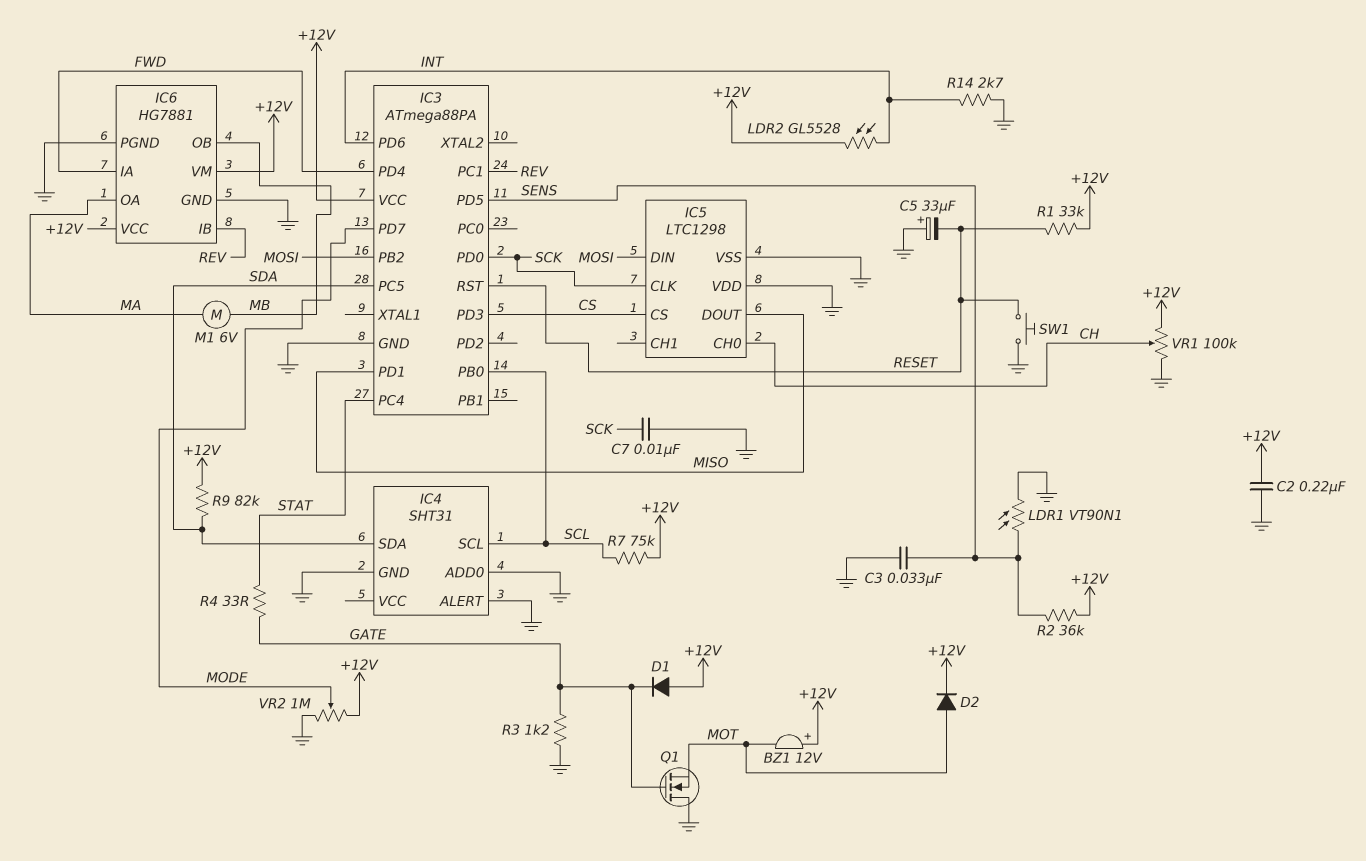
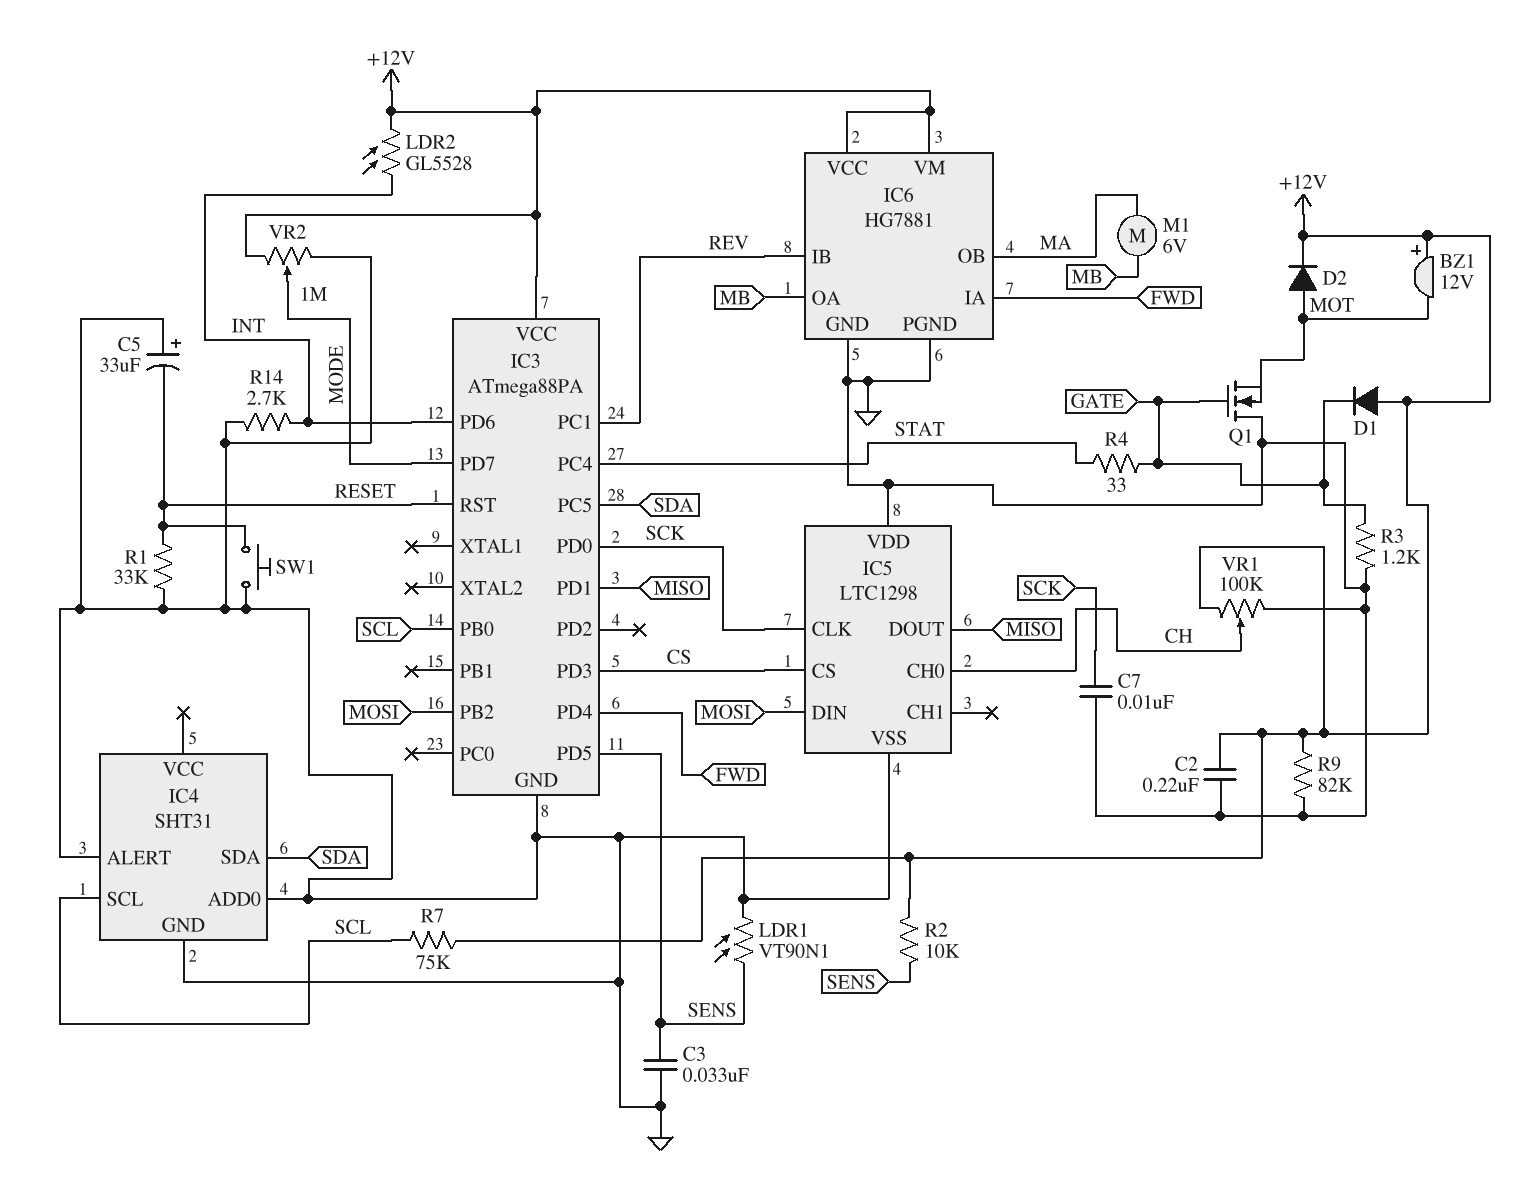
IC6 pin OA: MA -> MB
IC6 pin OB: MB -> MA
R1: 33k (+12V, RESET) -> 33k (GND, RESET)
R2: 36k (+12V, SENS) -> 10k (+12V, SENS)
R9: 82k (+12V, SDA) -> 82k (+12V, GND)

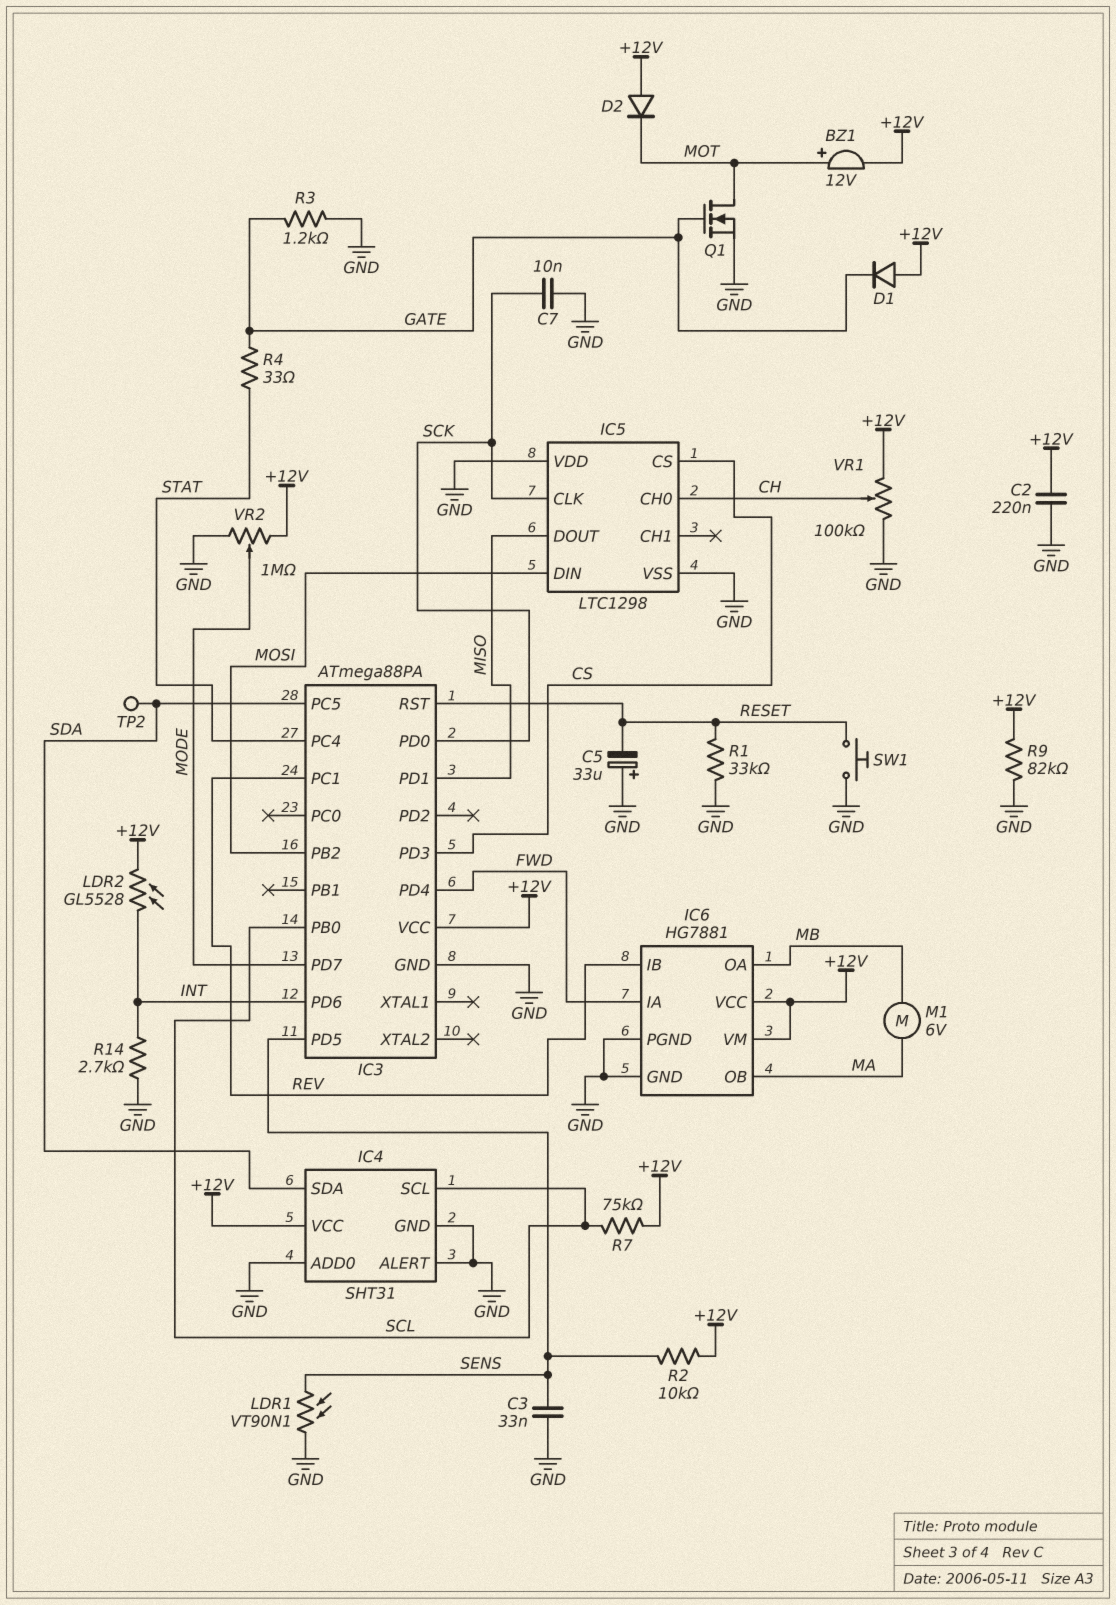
BZ1: buzzer 12V (plus +12V, minus MOT) -> buzzer 12V (plus MOT, minus +12V)
D2: diode (A MOT, K +12V) -> diode (A +12V, K MOT)
IC4 pin VCC: none -> +12V
Q1: NMOS (G GATE, D GND, S MOT) -> NMOS (G GATE, D MOT, S GND)
TP2: none -> test point (SDA)

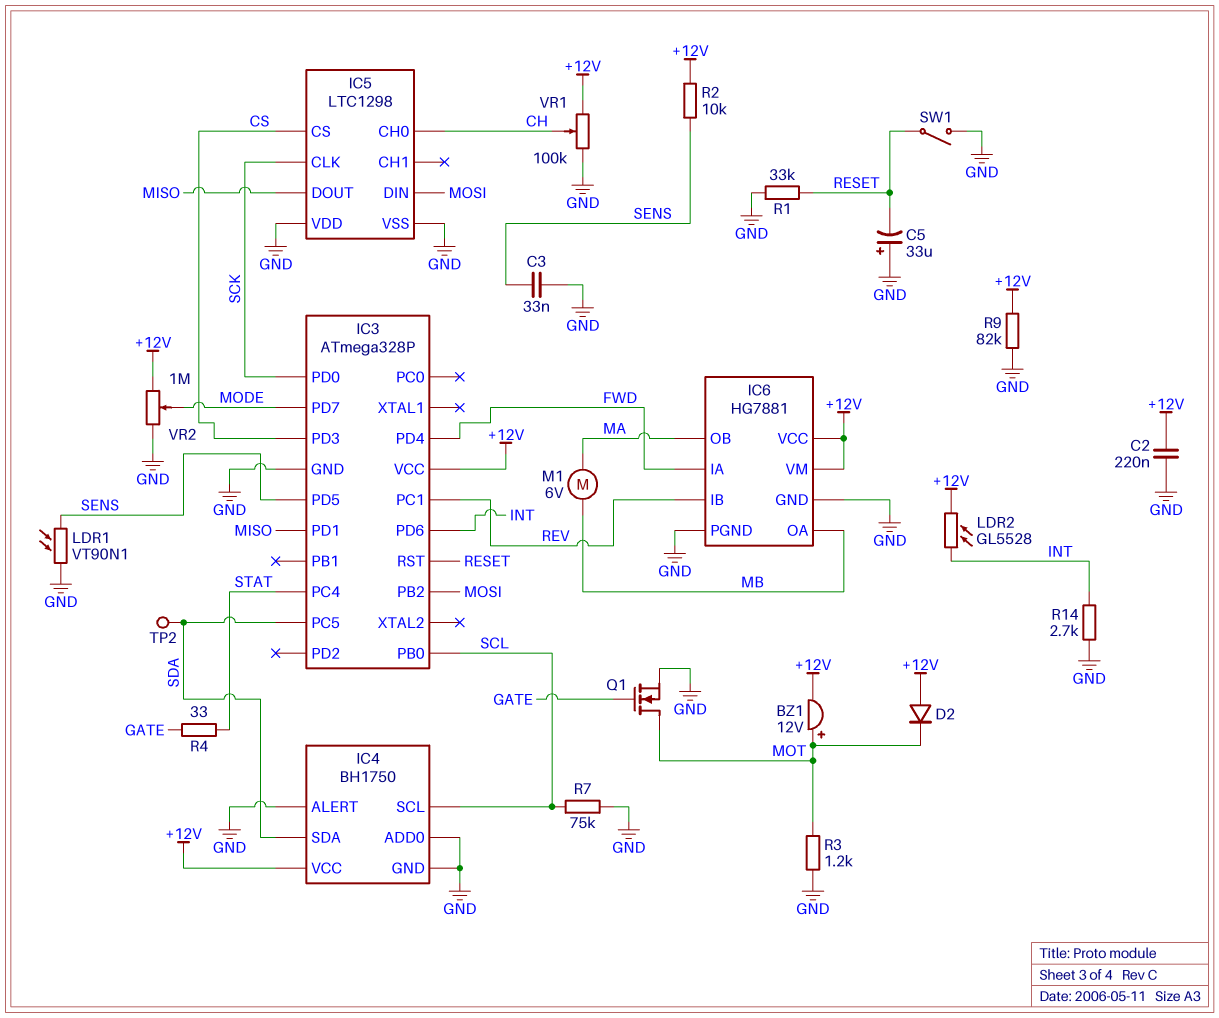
C7: 10nF (GND, SCK) -> none
D1: diode (A +12V, K GATE) -> none
IC3: ATmega88PA -> ATmega328P
IC4: SHT31 -> BH1750
R3: 1.2k (GATE, GND) -> 1.2k (GND, MOT)
R7: 75k (+12V, SCL) -> 75k (GND, SCL)
SW1: button (GND, RESET) -> switch (GND, RESET)

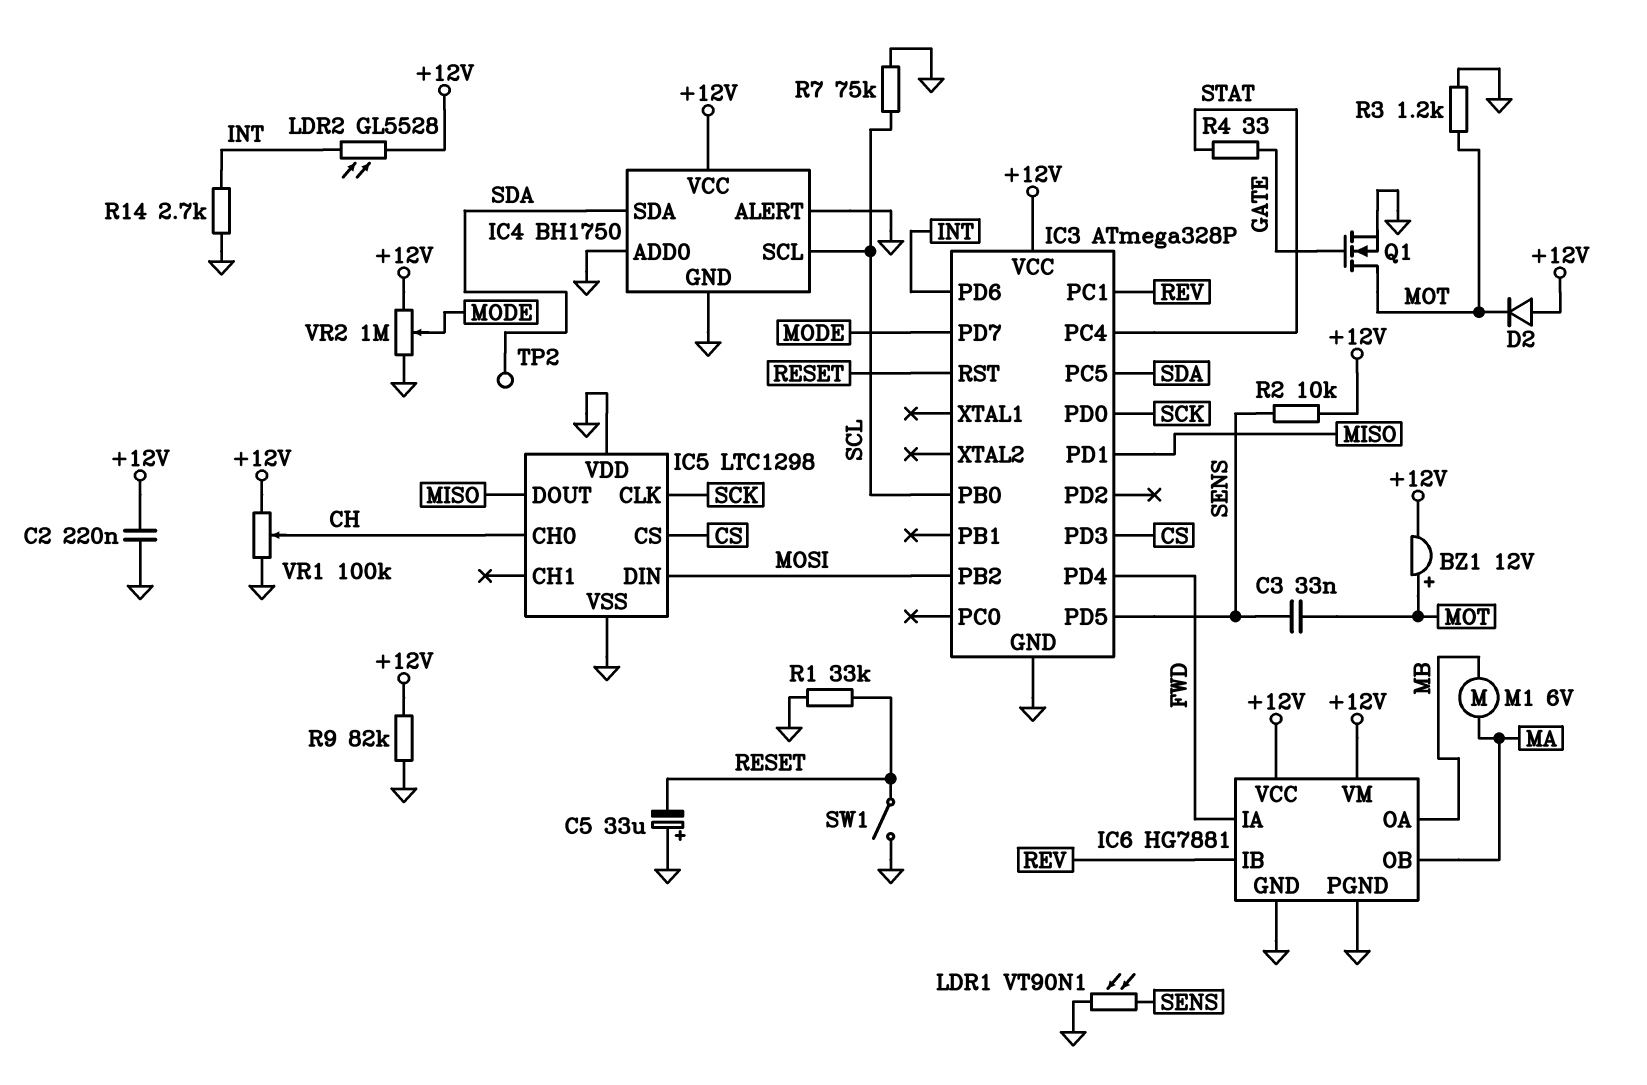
C3: 33nF (GND, SENS) -> 33nF (MOT, SENS)

